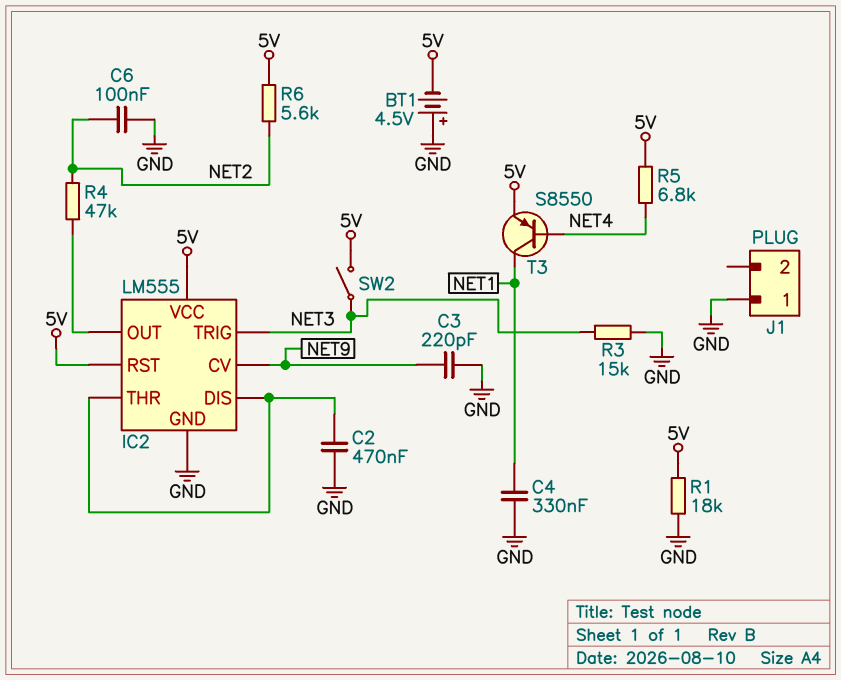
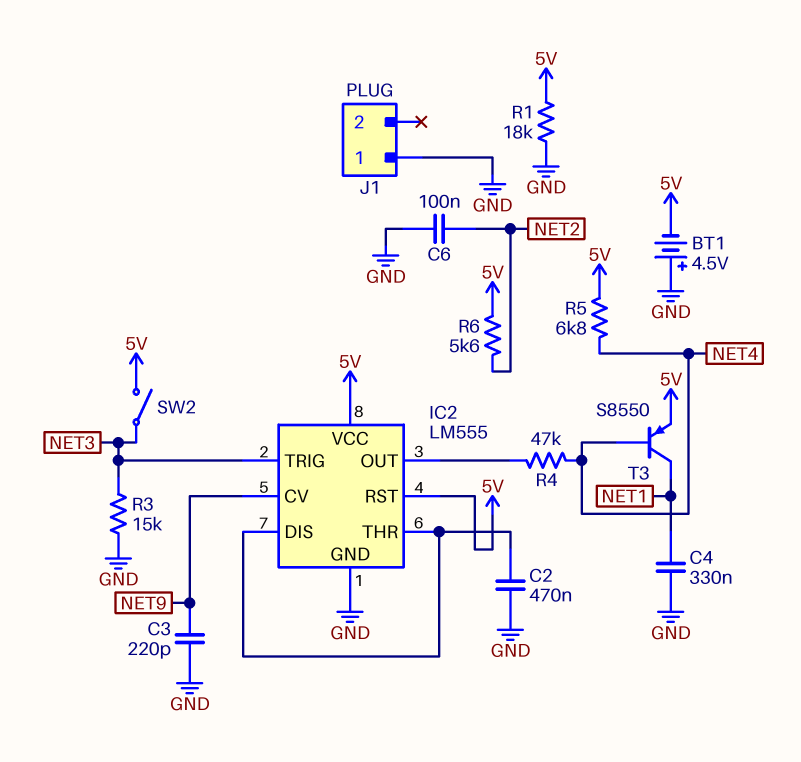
R4: 47k (IC2/OUT, NET2) -> 47k (IC2/OUT, NET4)

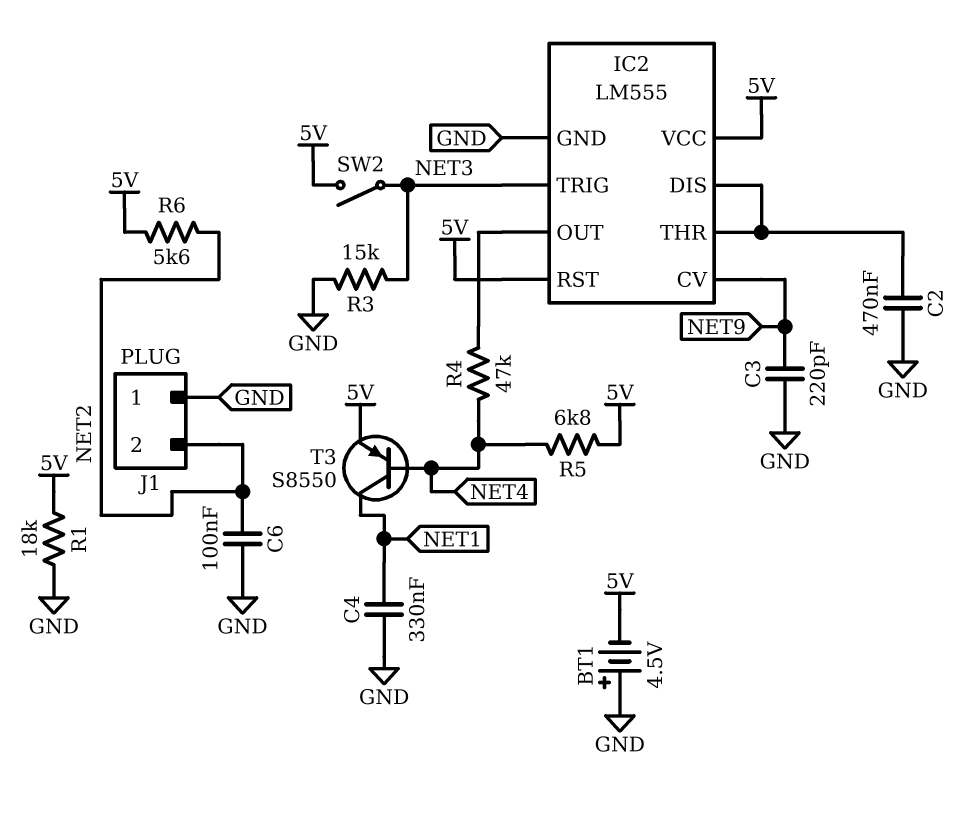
J1 pin 2: none -> NET2

